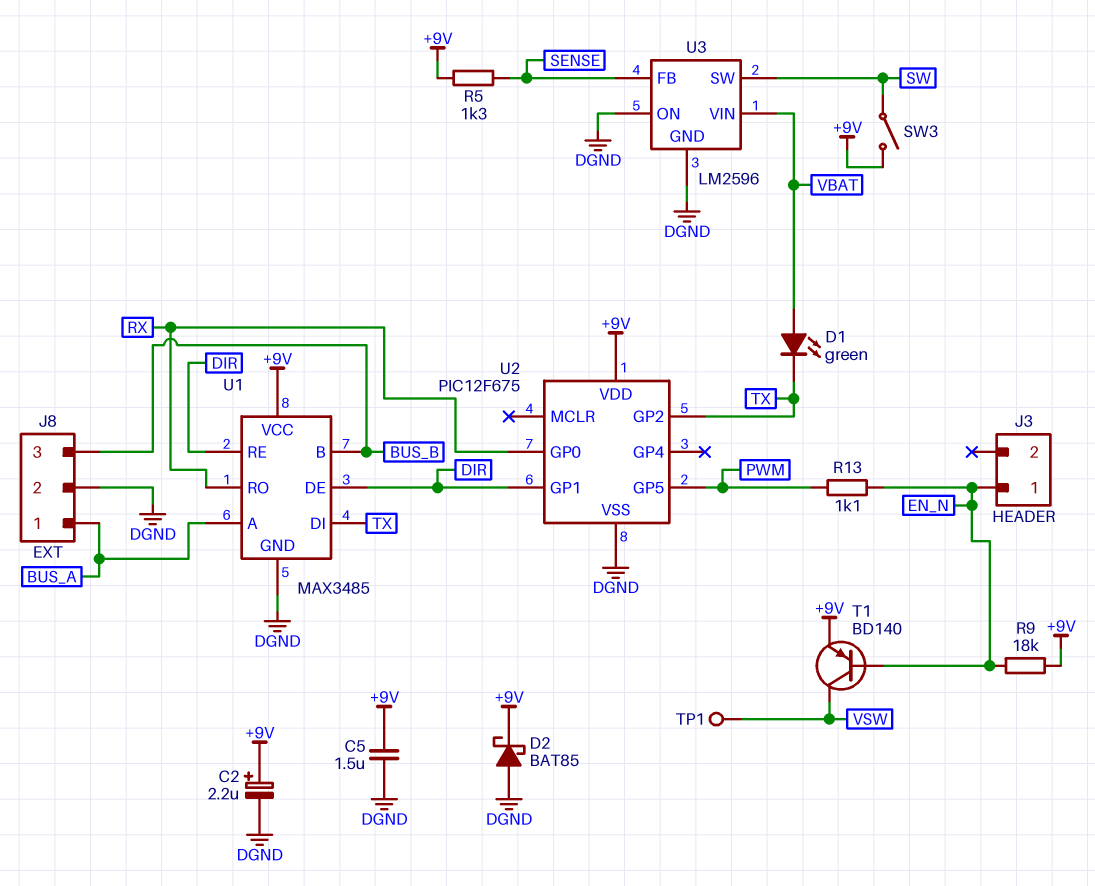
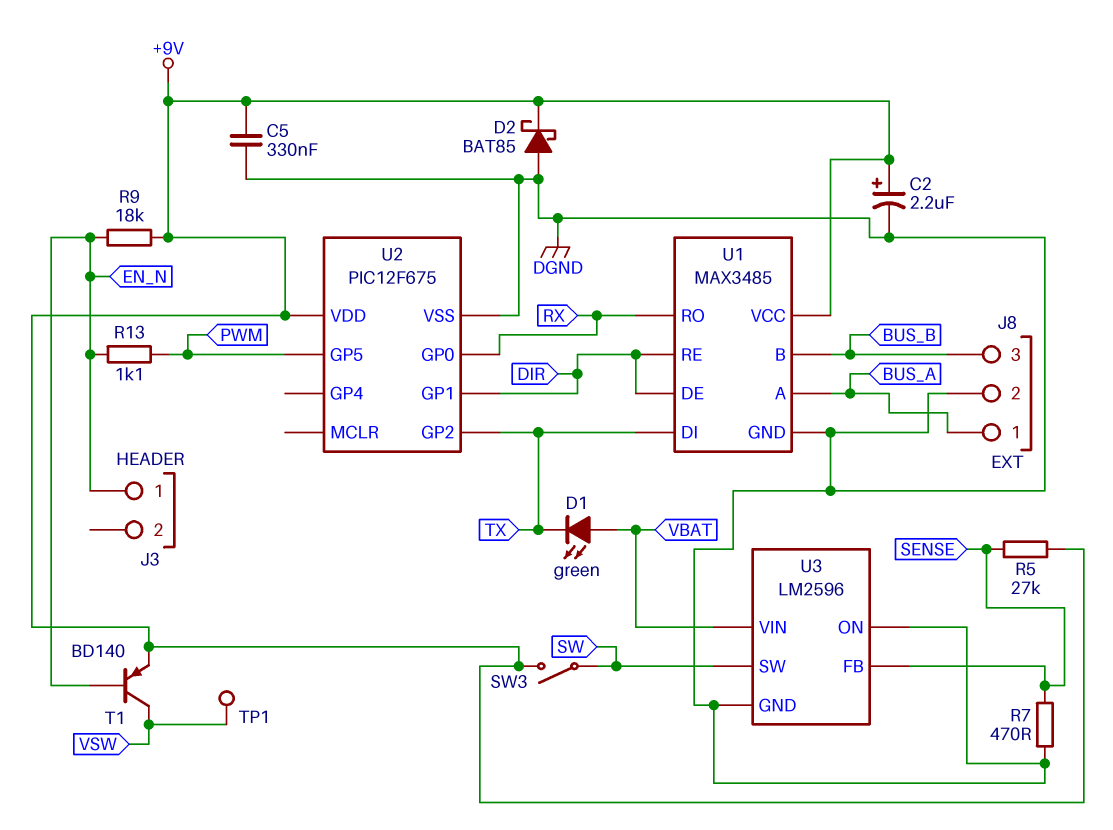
C5: 1.5uF (+9V, DGND) -> 330nF (+9V, DGND)
R5: 1.3k (+9V, SENSE) -> 27k (+9V, SENSE)
R7: none -> 470 (DGND, SENSE)

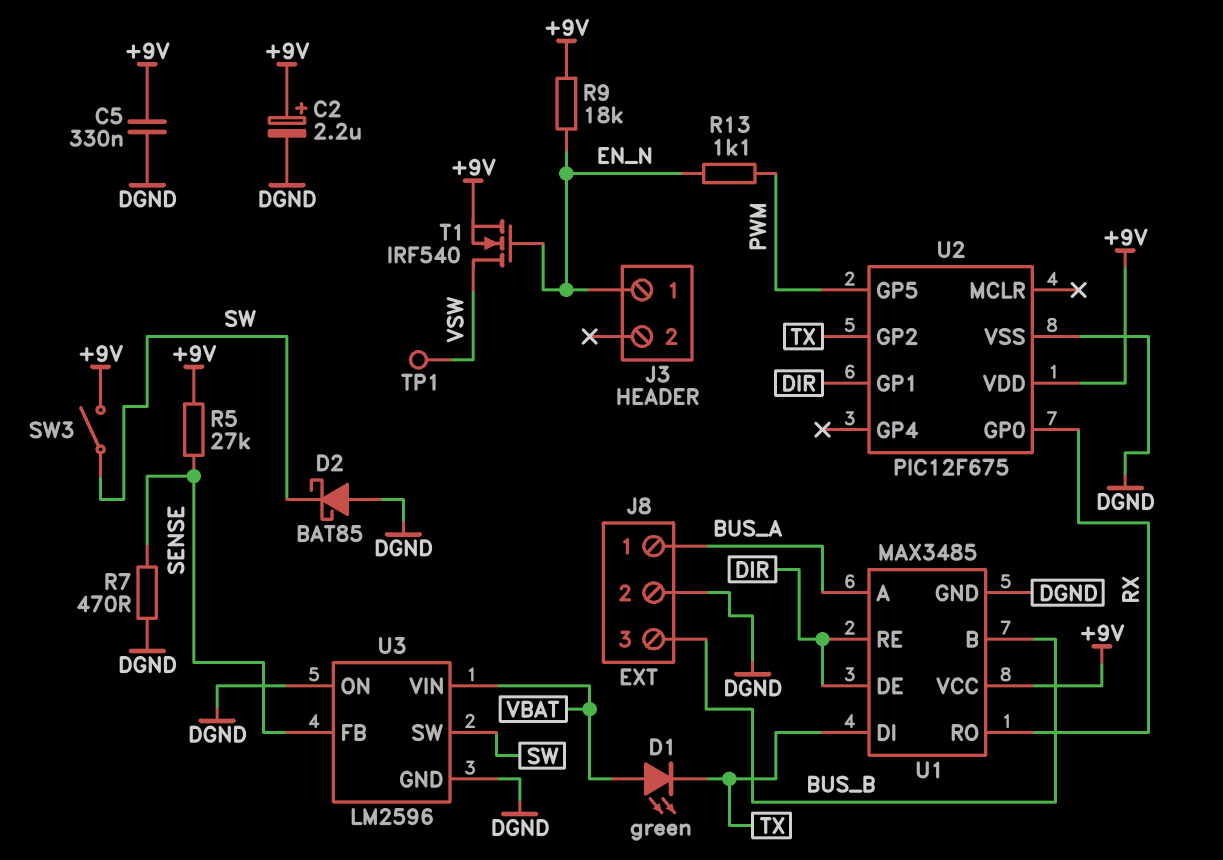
D2: schottky BAT85 (A DGND, K +9V) -> schottky BAT85 (A DGND, K SW)
T1: PNP BD140 (B EN_N, C VSW, E +9V) -> NMOS IRF540 (G EN_N, D VSW, S +9V)

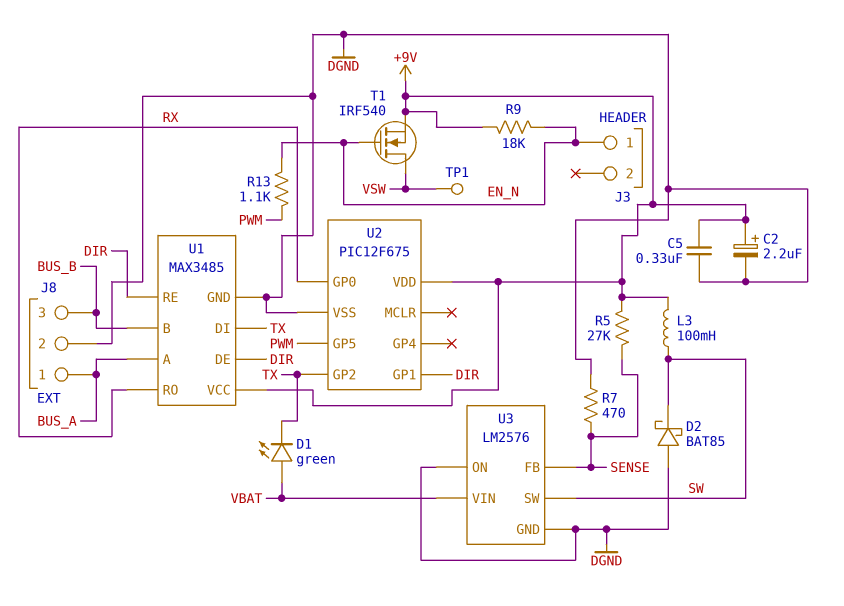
L3: none -> 100mH (+9V, SW)
SW3: switch (+9V, SW) -> none
U3: LM2596 -> LM2576

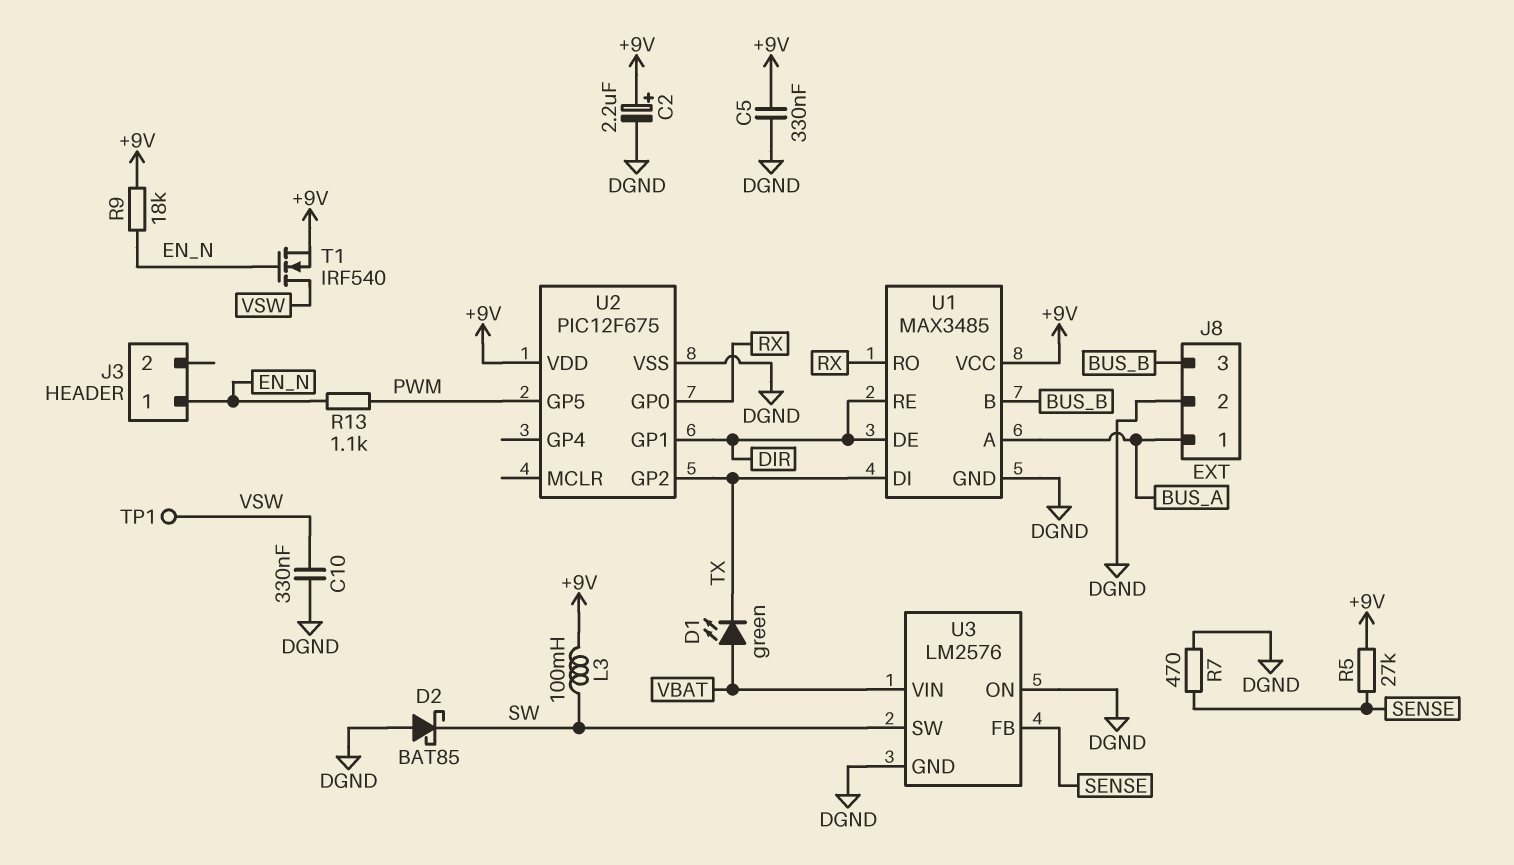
C10: none -> 330nF (DGND, VSW)

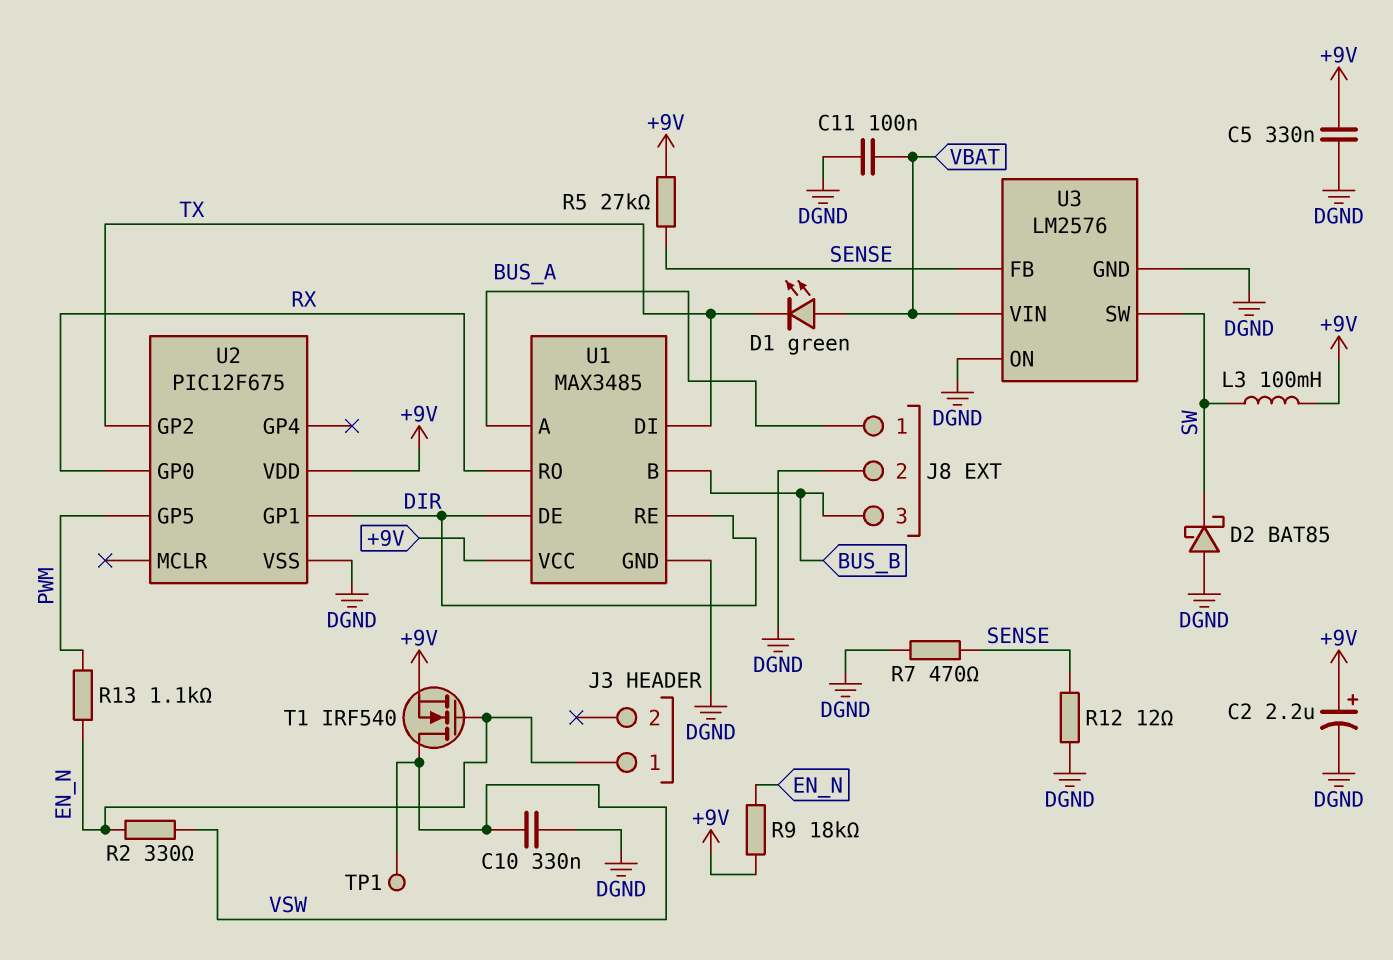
C11: none -> 100nF (DGND, VBAT)
R2: none -> 330 (EN_N, VSW)
R12: none -> 12 (DGND, SENSE)

